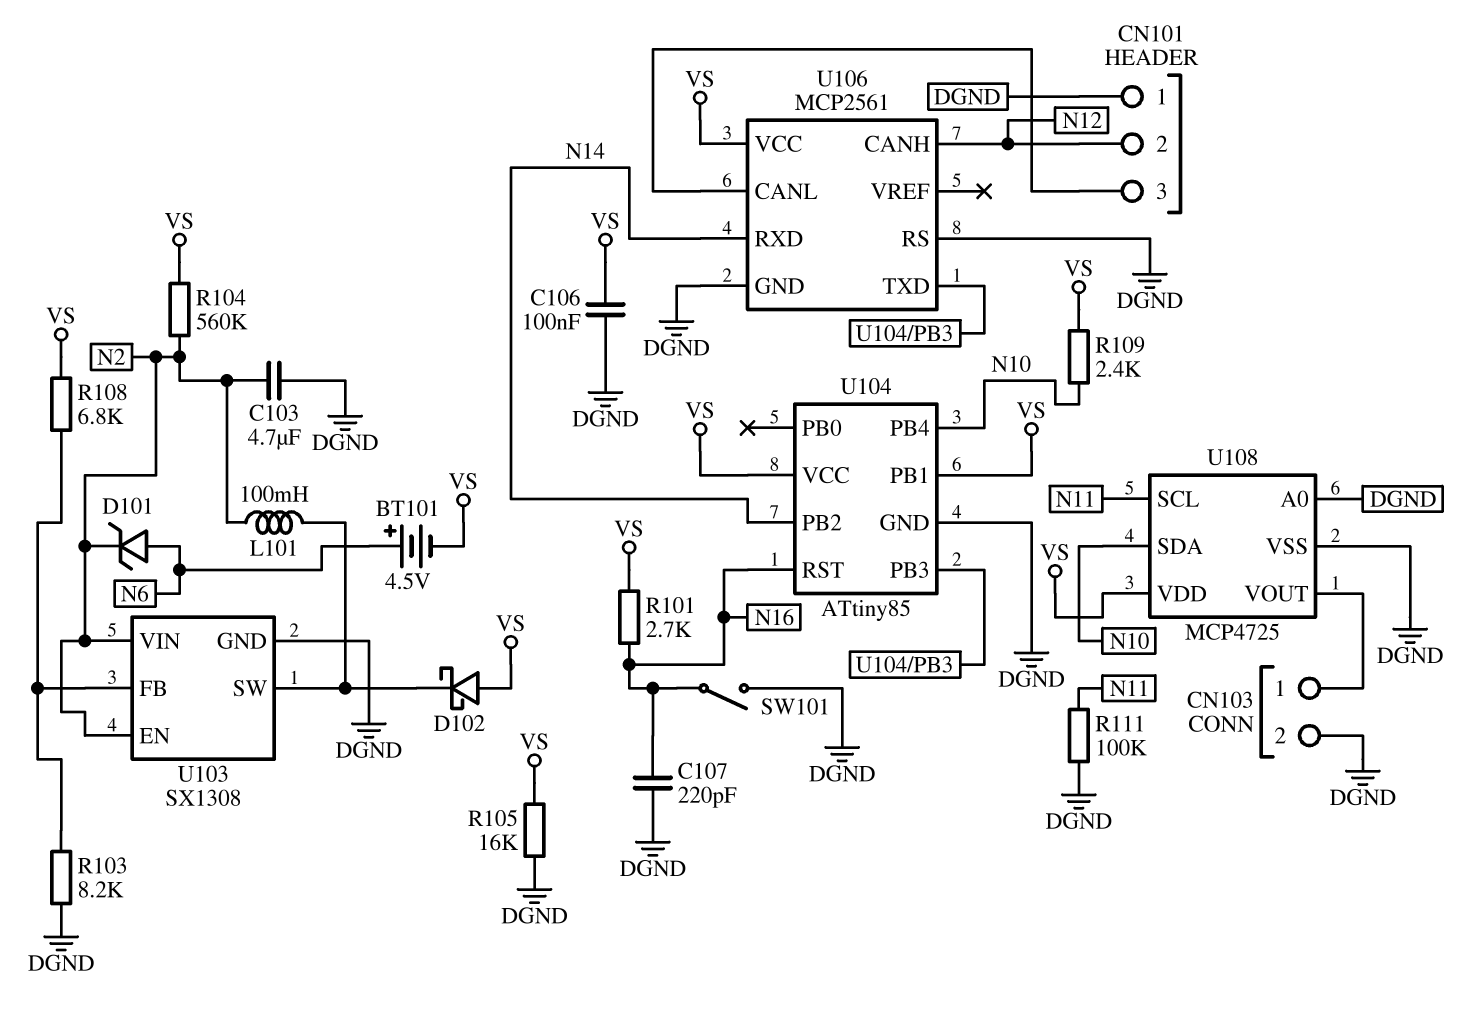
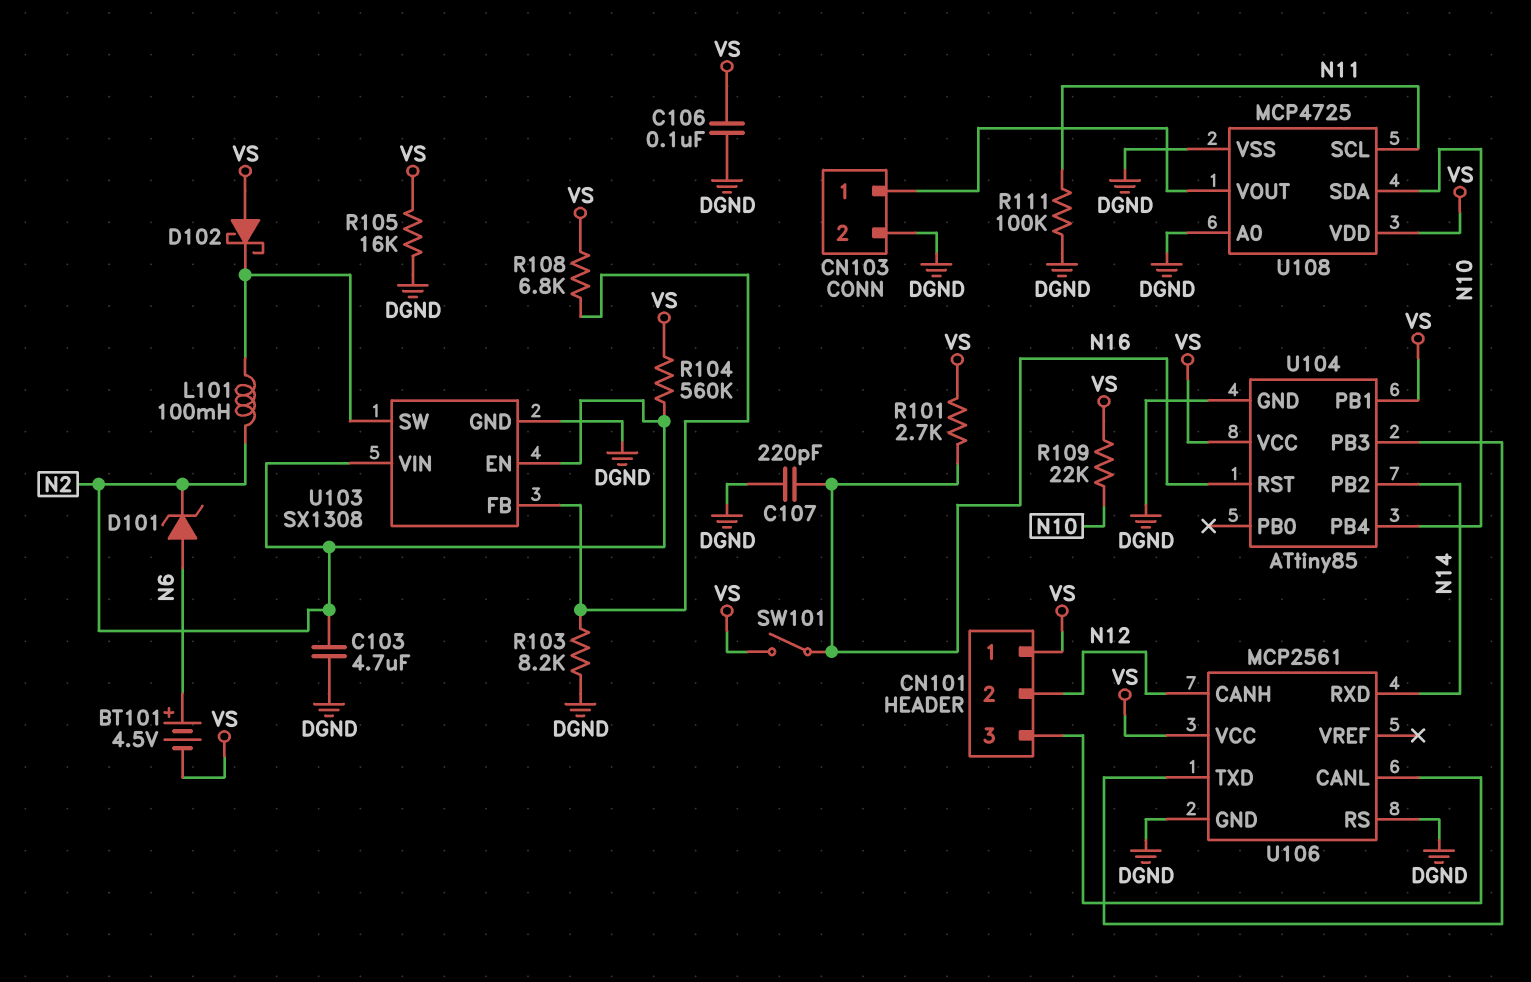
CN101 pin 1: DGND -> VS
R109: 2.4k (N10, VS) -> 22k (N10, VS)
SW101: switch (DGND, N16) -> switch (N16, VS)

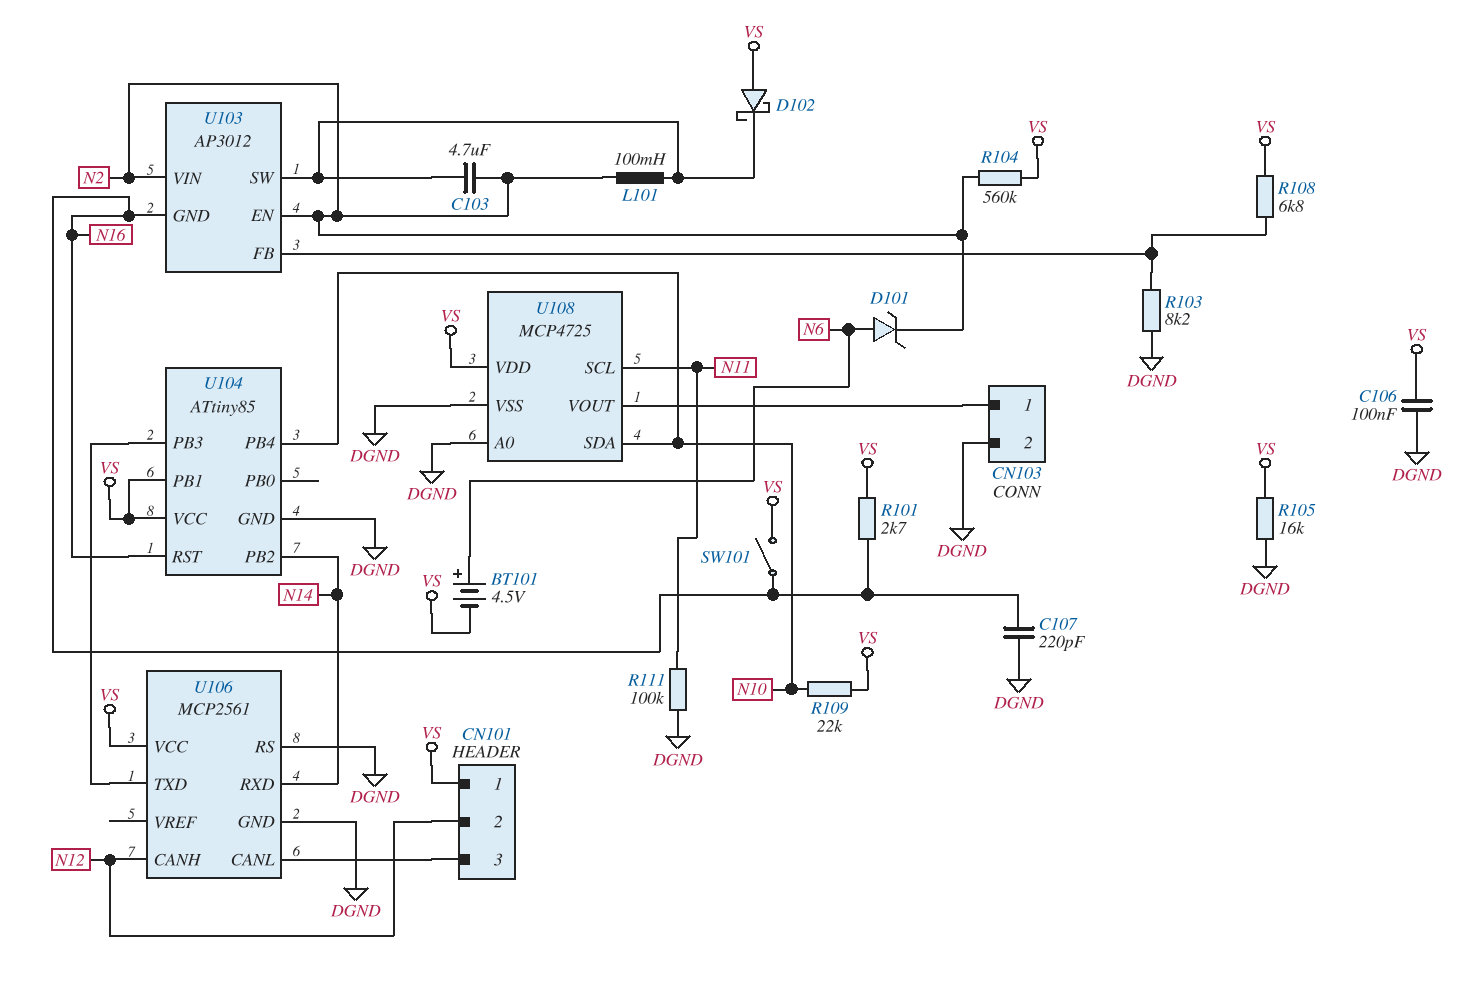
C103: 4.7uF (DGND, N2) -> 4.7uF (N2, U103/SW)
U103: SX1308 -> AP3012
U103 pin GND: DGND -> N16

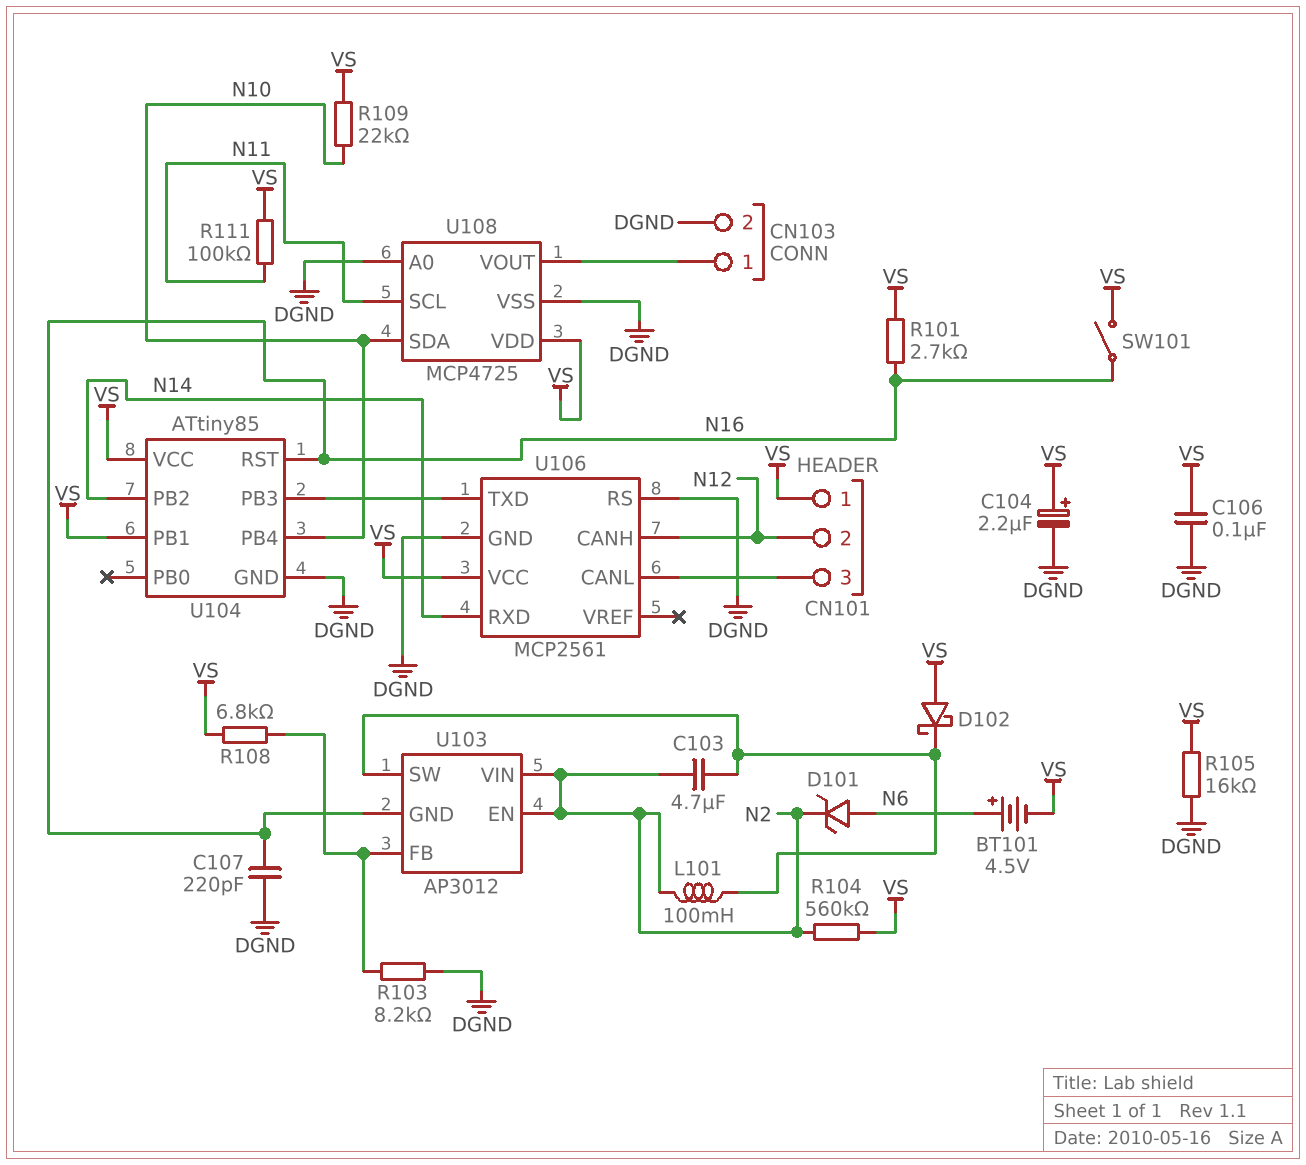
C104: none -> 2.2uF (plus VS, minus DGND)
R111: 100k (DGND, N11) -> 100k (N11, VS)

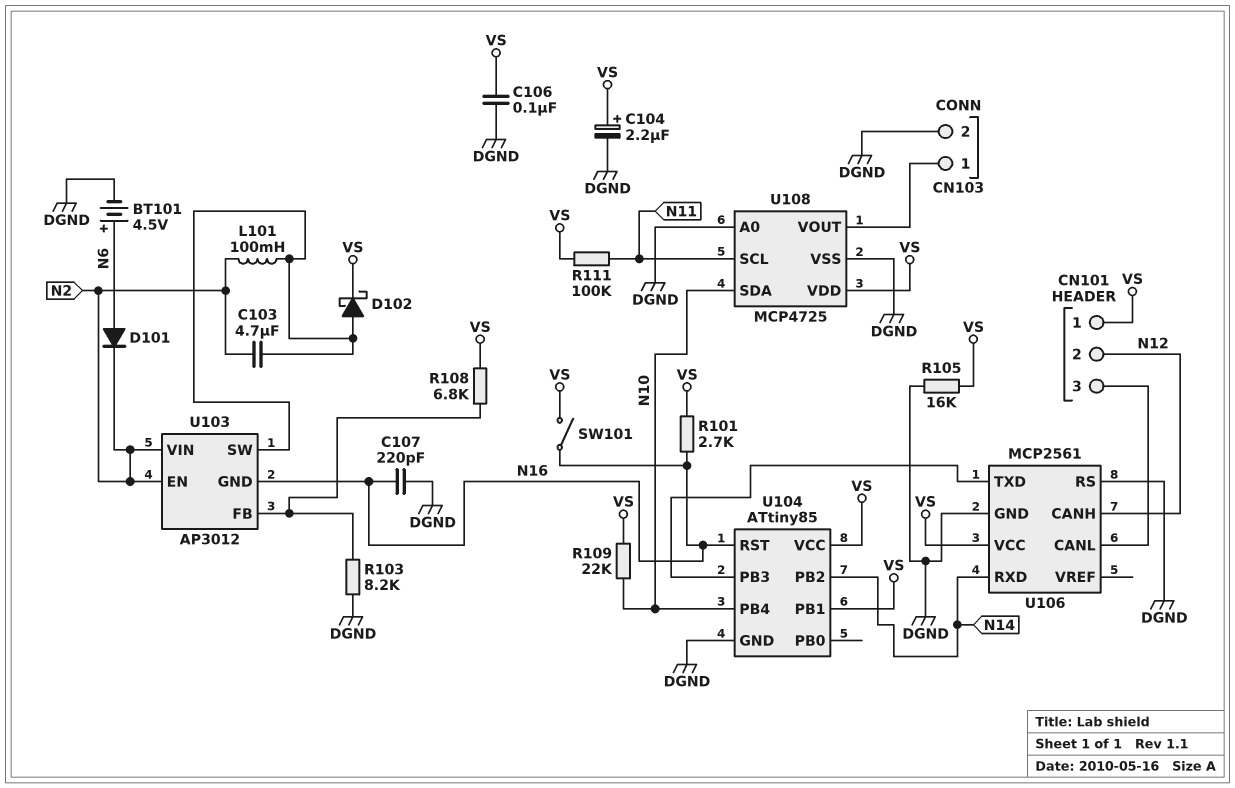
BT101: 4.5V (plus N6, minus VS) -> 4.5V (plus N6, minus DGND)
D101: zener (A N6, K N2) -> diode (A N6, K N2)
D102: schottky (A VS, K U103/SW) -> schottky (A U103/SW, K VS)
R104: 560k (N2, VS) -> none

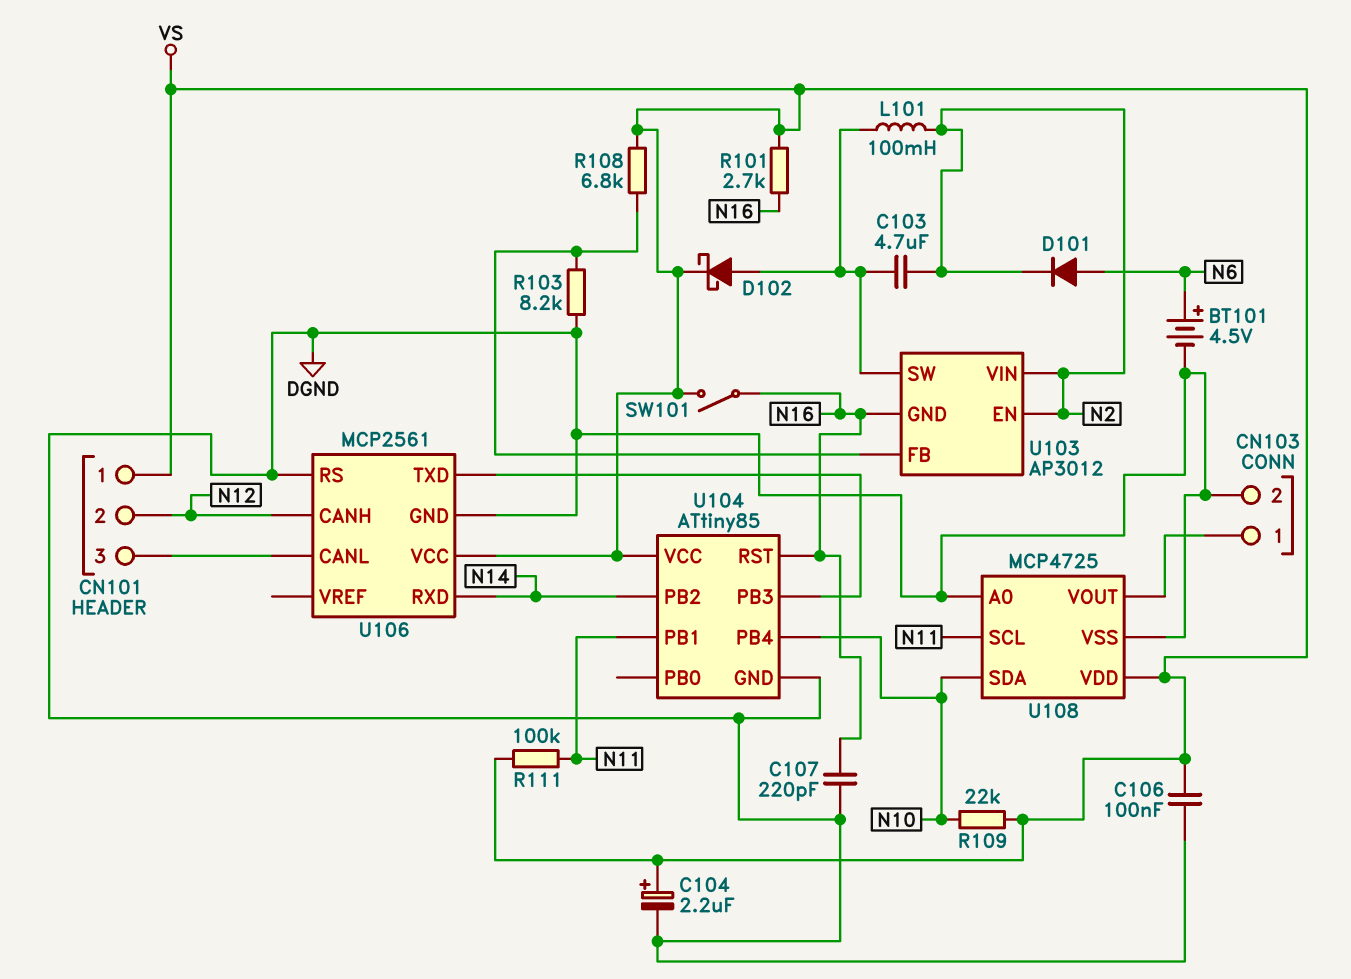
R105: 16k (DGND, VS) -> none
U104 pin PB1: VS -> N11

